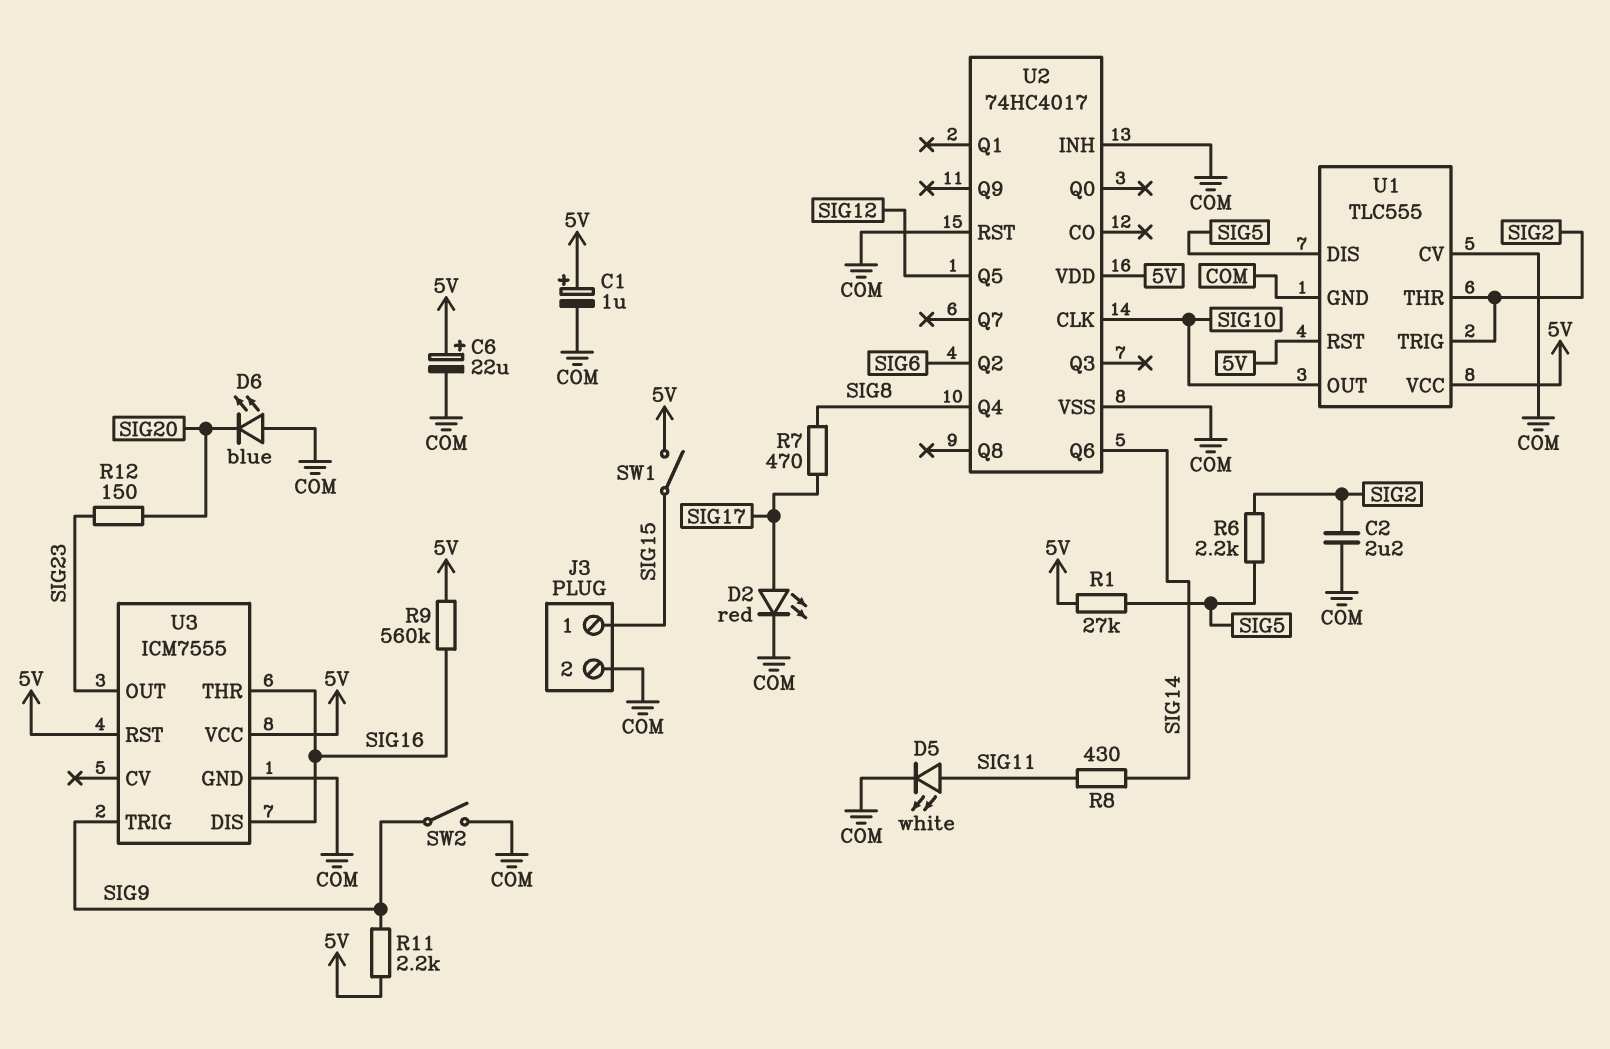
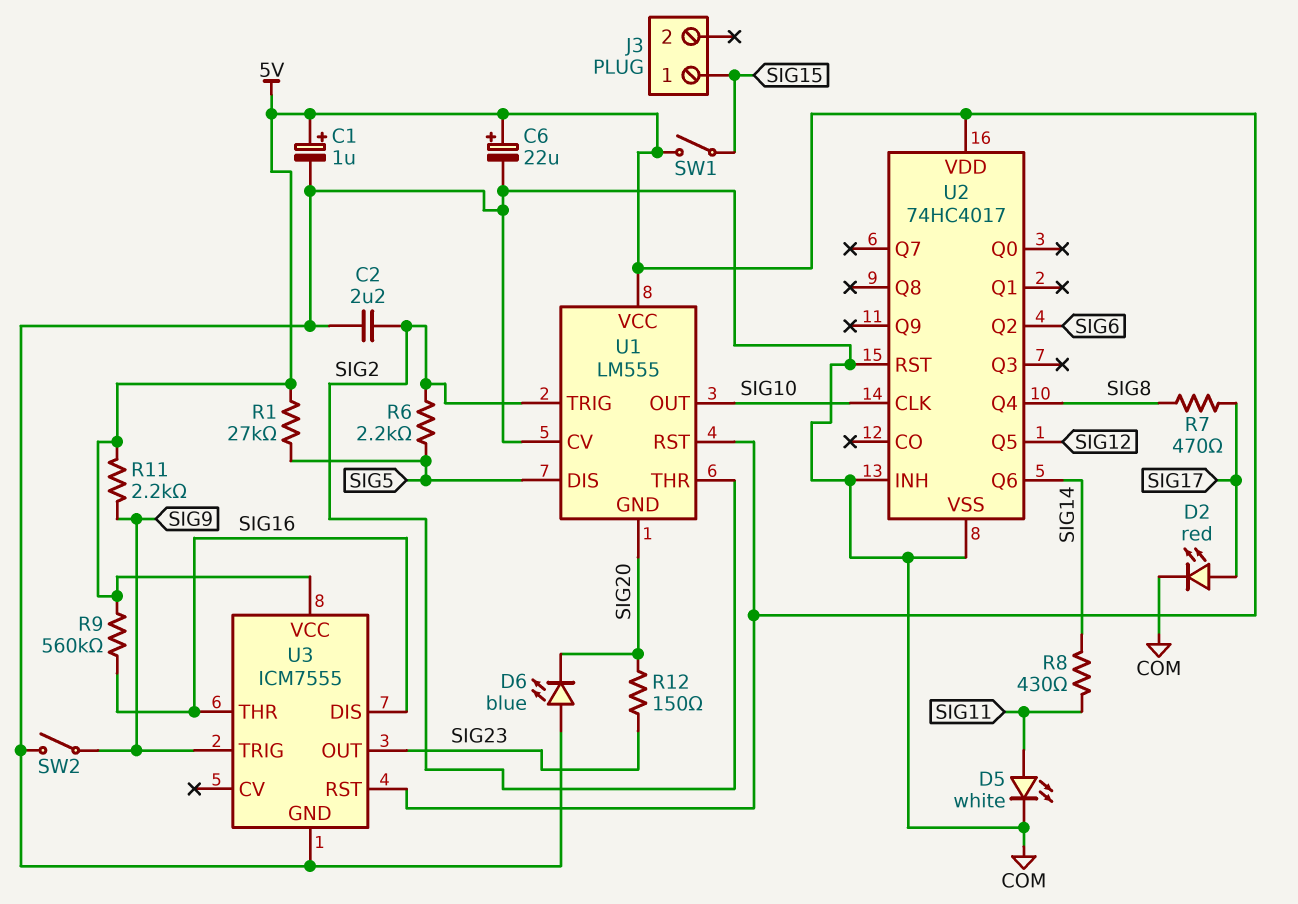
J3 pin 2: COM -> none
U1: TLC555 -> LM555
U1 pin GND: COM -> SIG20

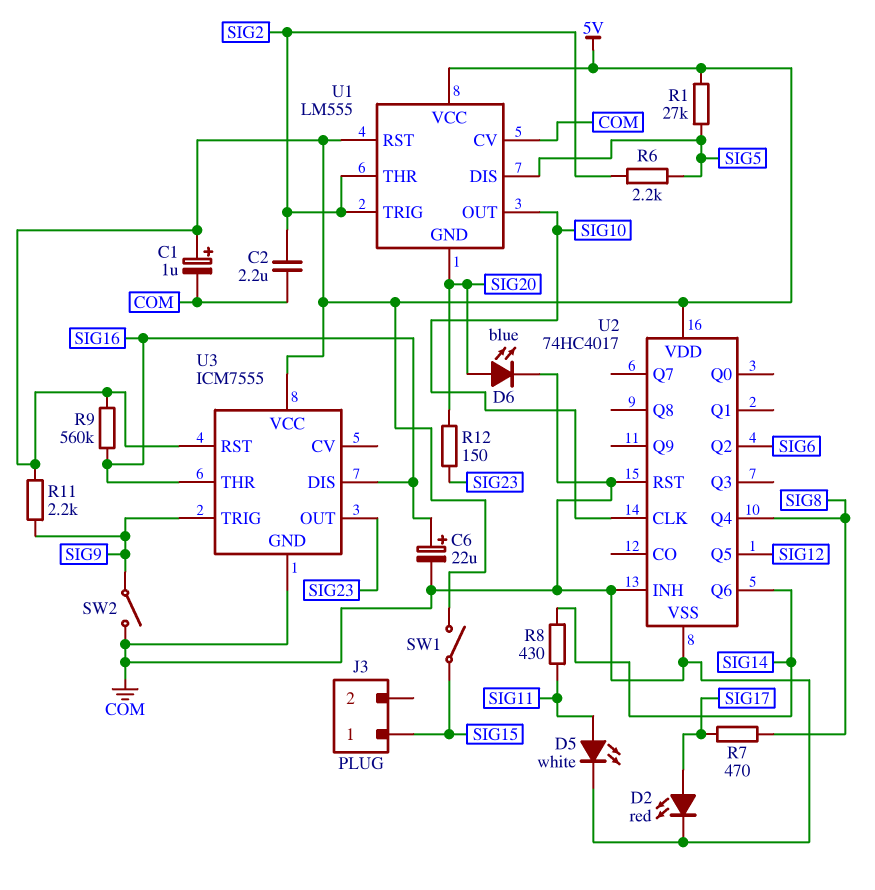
C6: 22uF (plus 5V, minus COM) -> 22uF (plus SIG16, minus COM)
D6: LED blue (A COM, K SIG20) -> LED blue (A SIG20, K COM)

